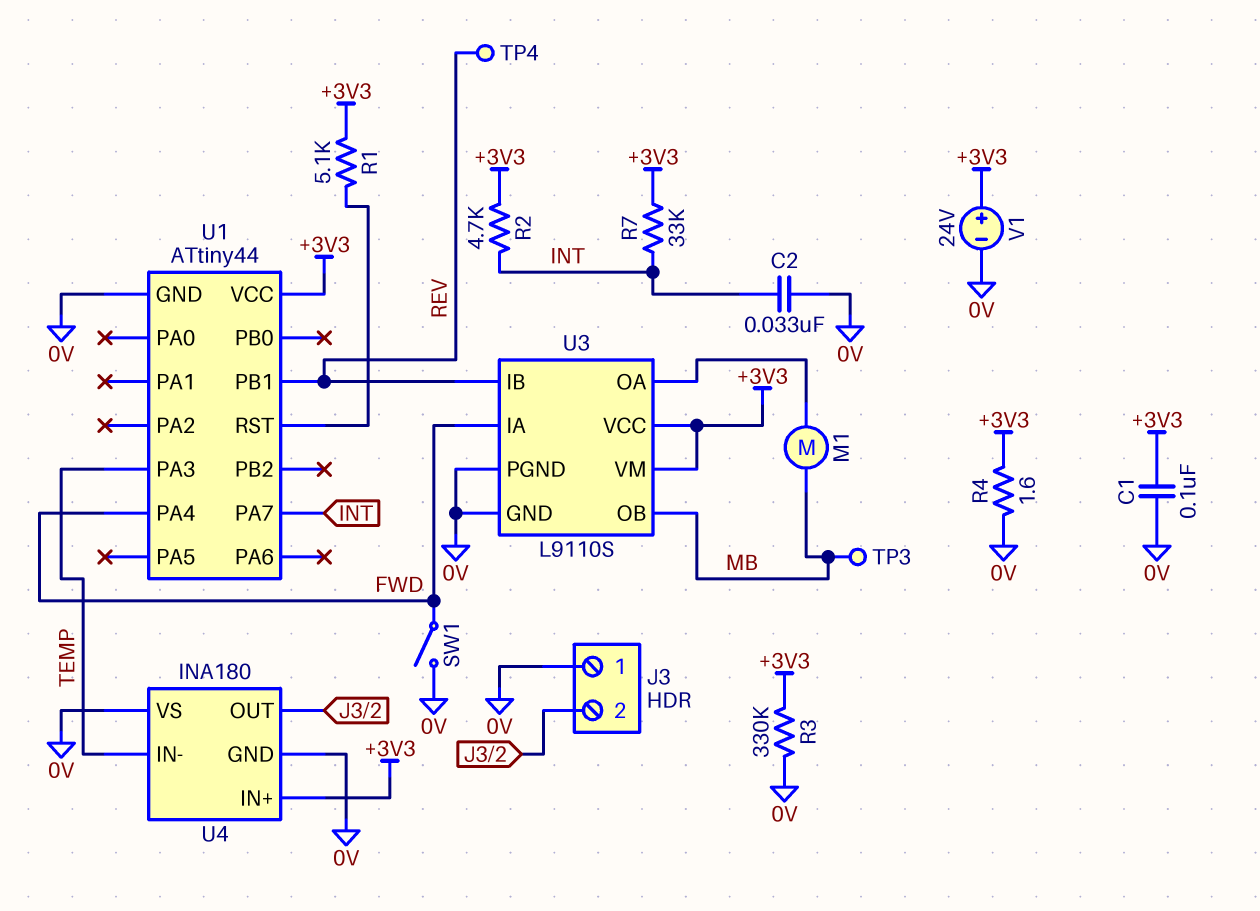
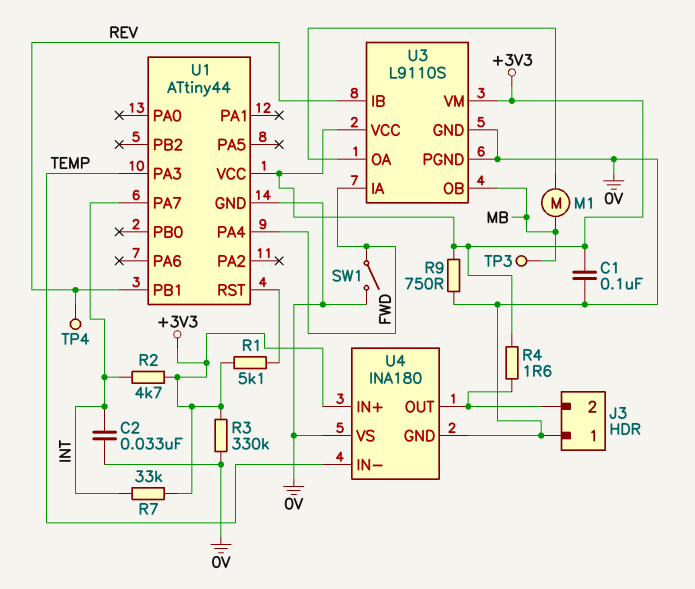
R4: 1.6 (+3V3, 0V) -> 1.6 (+3V3, J3/2)
R9: none -> 750 (+3V3, 0V)
V1: 24V (plus +3V3, minus 0V) -> none

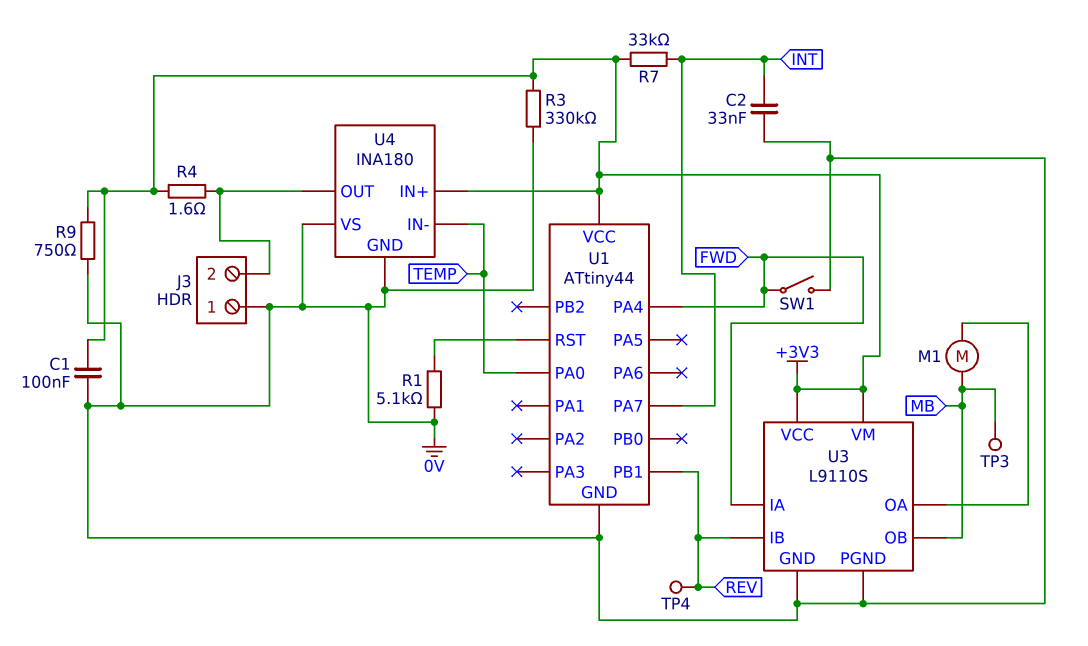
R1: 5.1k (+3V3, U1/RST) -> 5.1k (0V, U1/RST)
R2: 4.7k (+3V3, INT) -> none
U1 pin PA0: none -> TEMP
U1 pin PA3: TEMP -> none

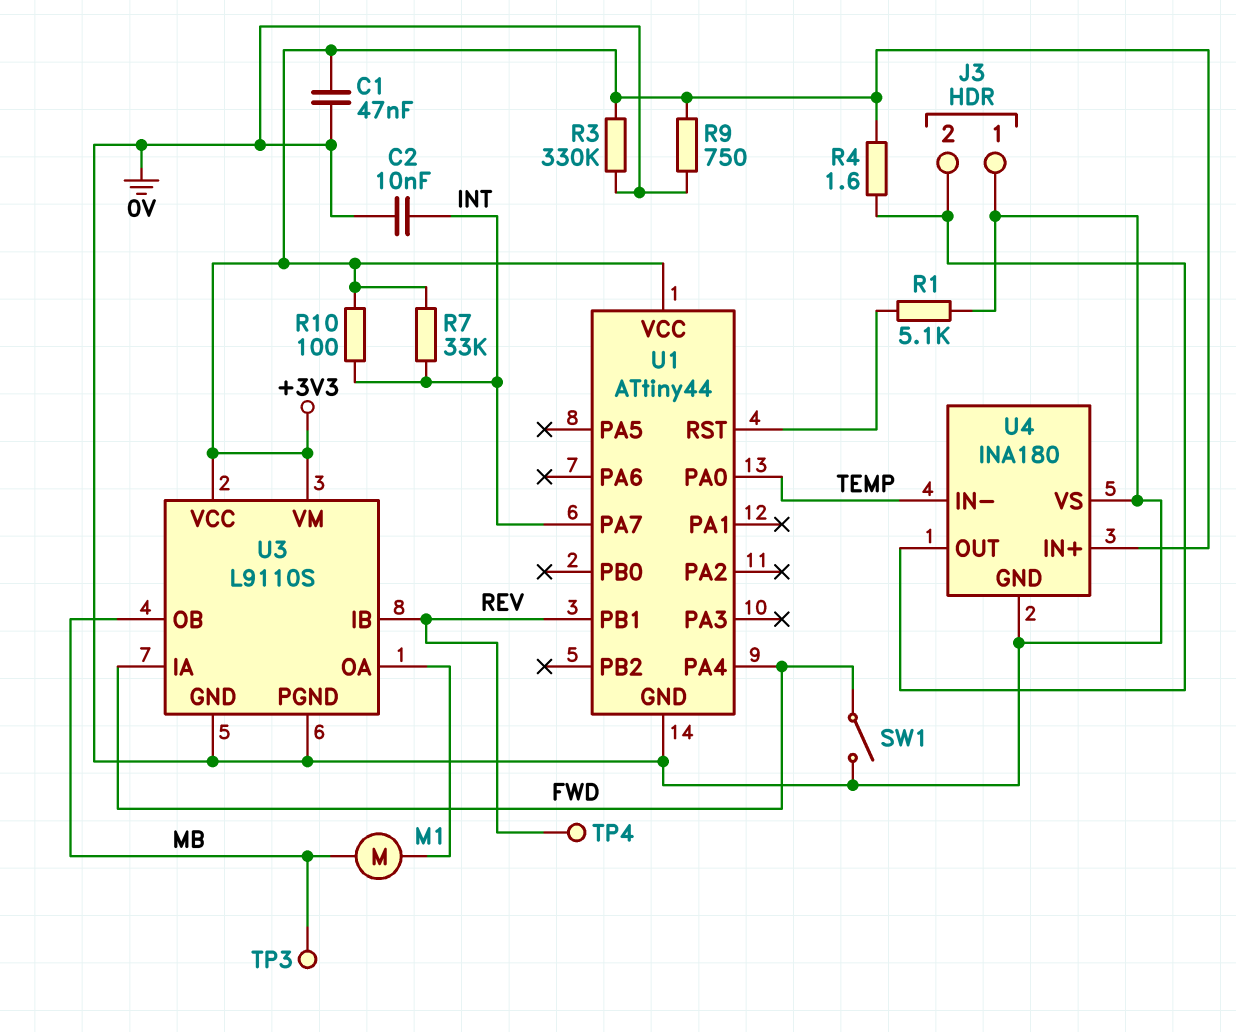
C1: 100nF (+3V3, 0V) -> 47nF (+3V3, 0V)
C2: 33nF (0V, INT) -> 10nF (0V, INT)
R10: none -> 100 (+3V3, INT)

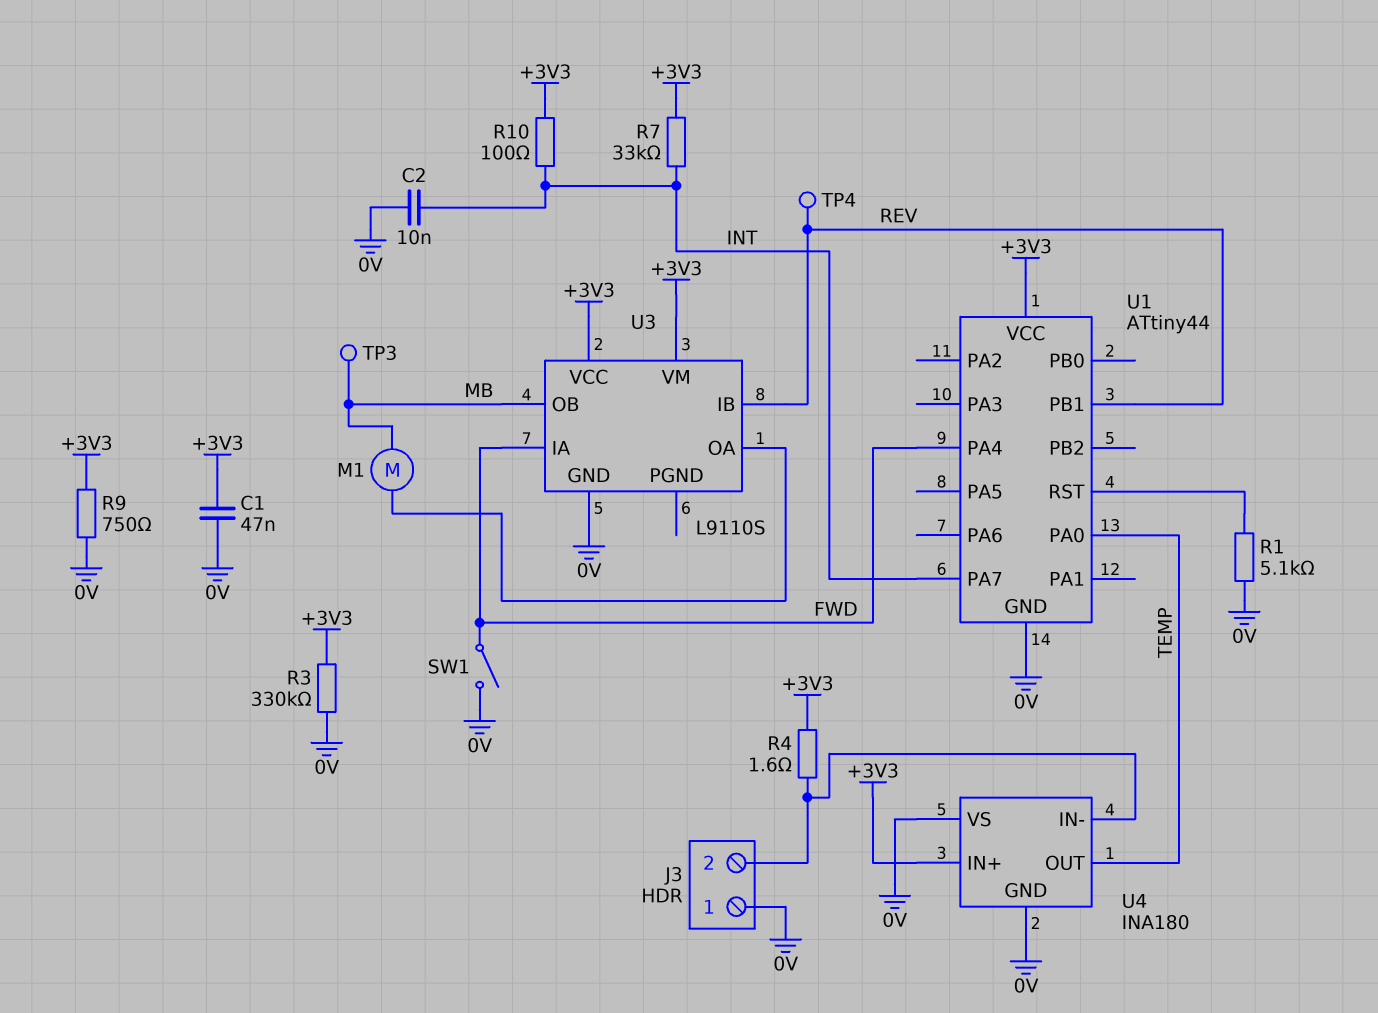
U3 pin PGND: 0V -> none
U4 pin IN-: TEMP -> J3/2
U4 pin OUT: J3/2 -> TEMP

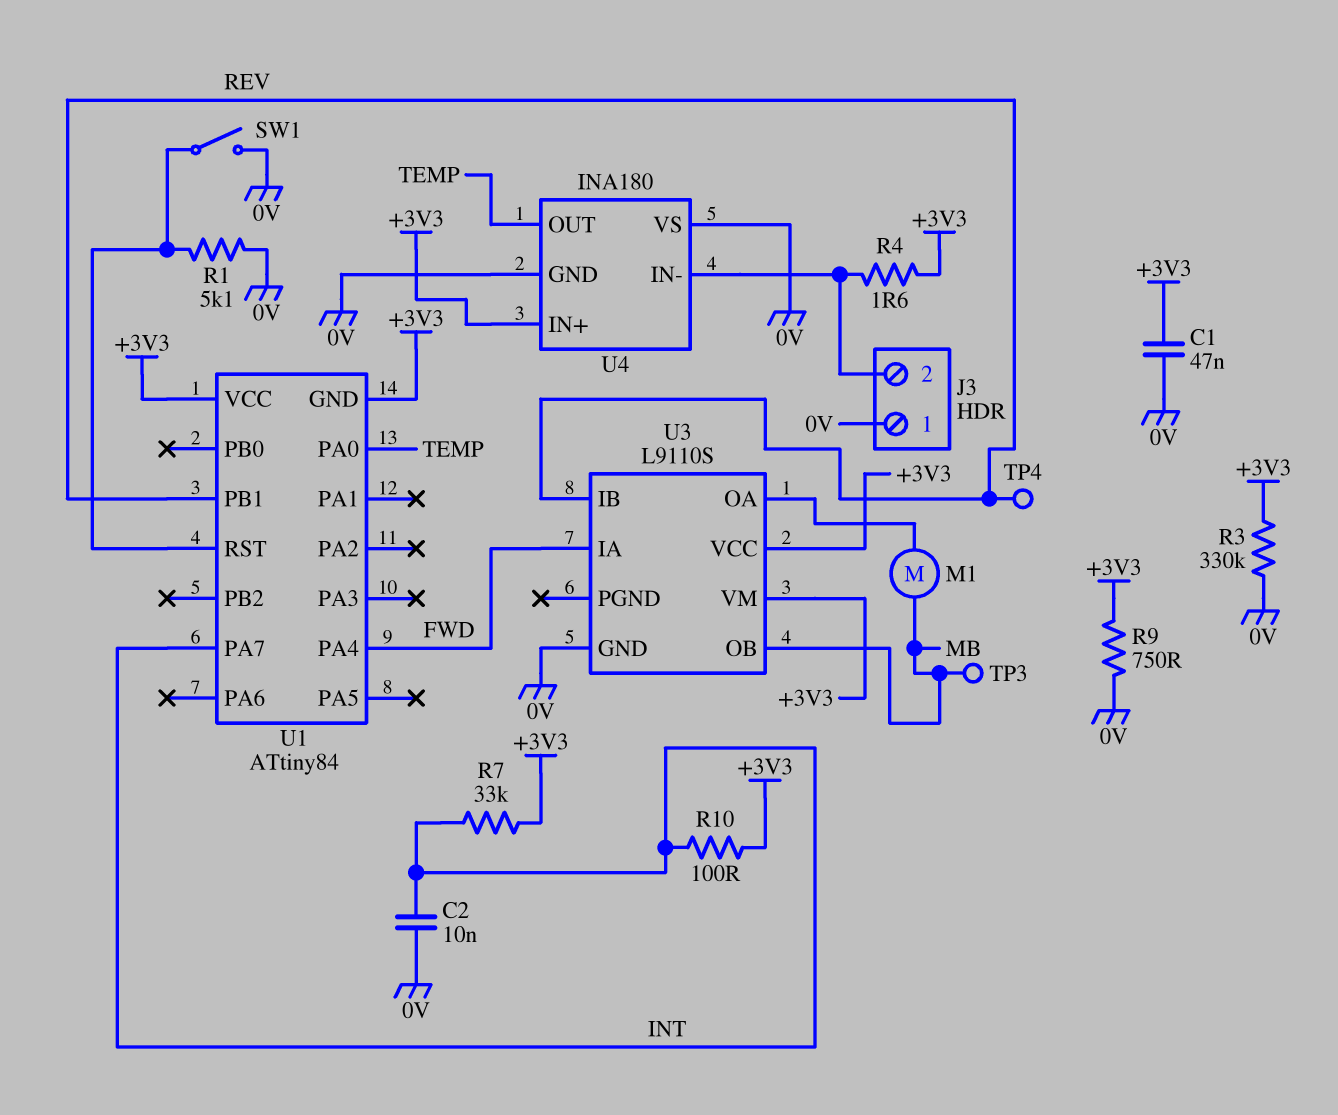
SW1: switch (0V, FWD) -> switch (0V, U1/RST)
U1: ATtiny44 -> ATtiny84
U1 pin GND: 0V -> +3V3

